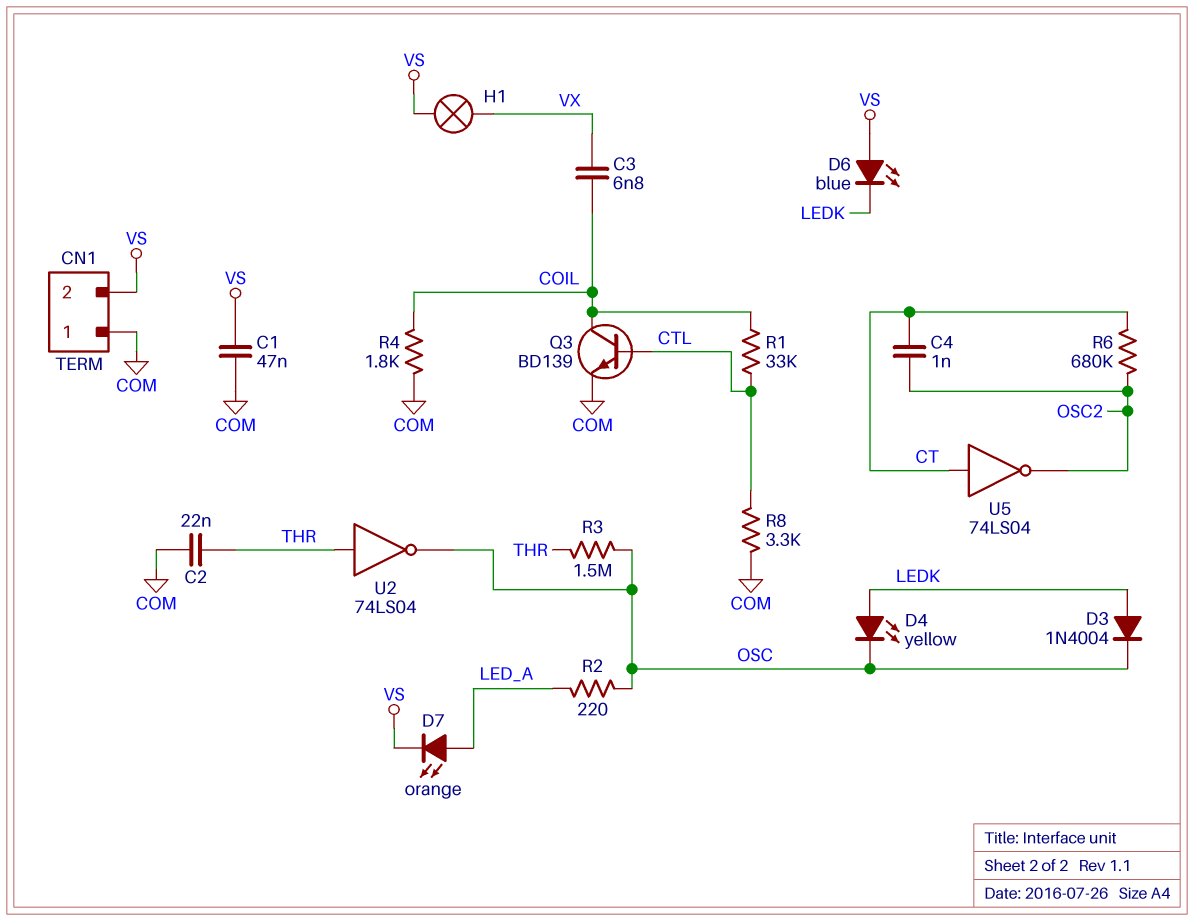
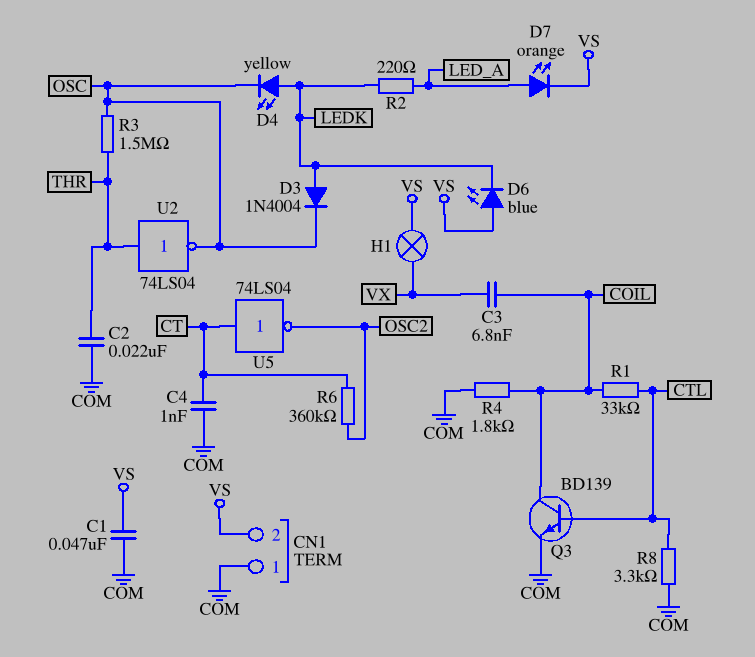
C4: 1nF (CT, OSC2) -> 1nF (COM, CT)
R2: 220 (LED_A, OSC) -> 220 (LEDK, LED_A)
R6: 680k (CT, OSC2) -> 360k (CT, OSC2)

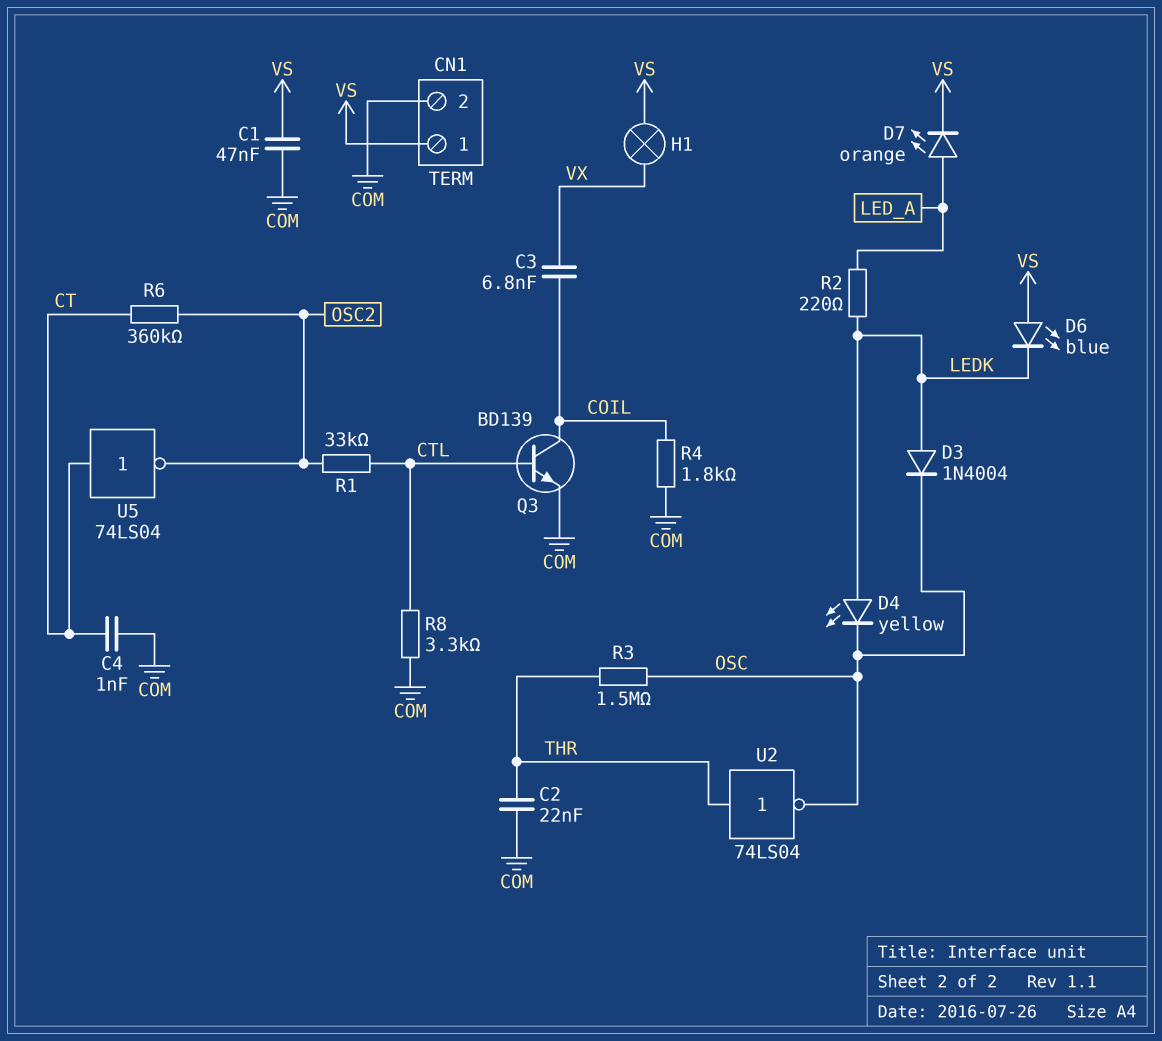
CN1 pin 1: COM -> VS
CN1 pin 2: VS -> COM
R1: 33k (COIL, CTL) -> 33k (CTL, OSC2)

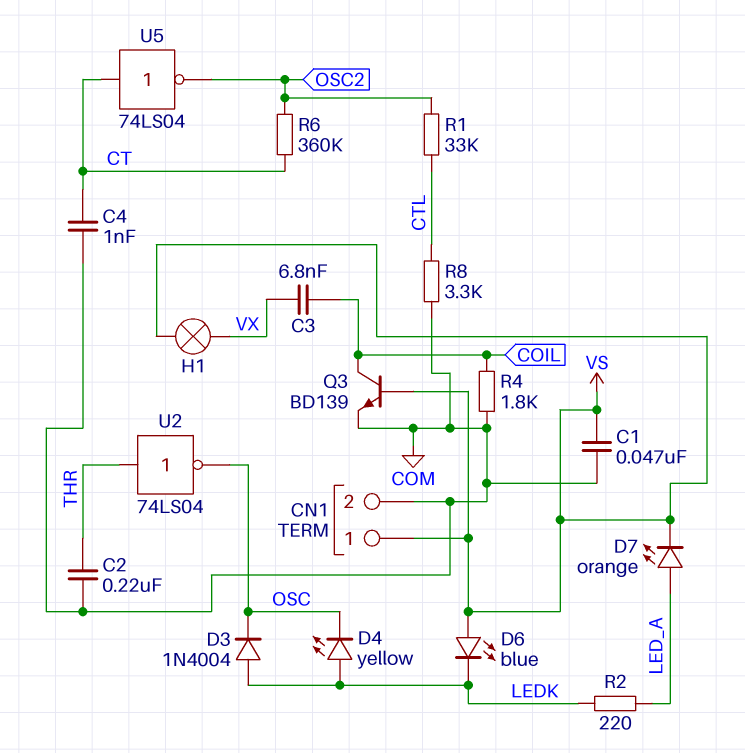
C2: 22nF (COM, THR) -> 220nF (COM, THR)
Q3: NPN BD139 (B CTL, C COIL, E COM) -> NPN BD139 (B VS, C COIL, E COM)
R3: 1.5M (OSC, THR) -> none

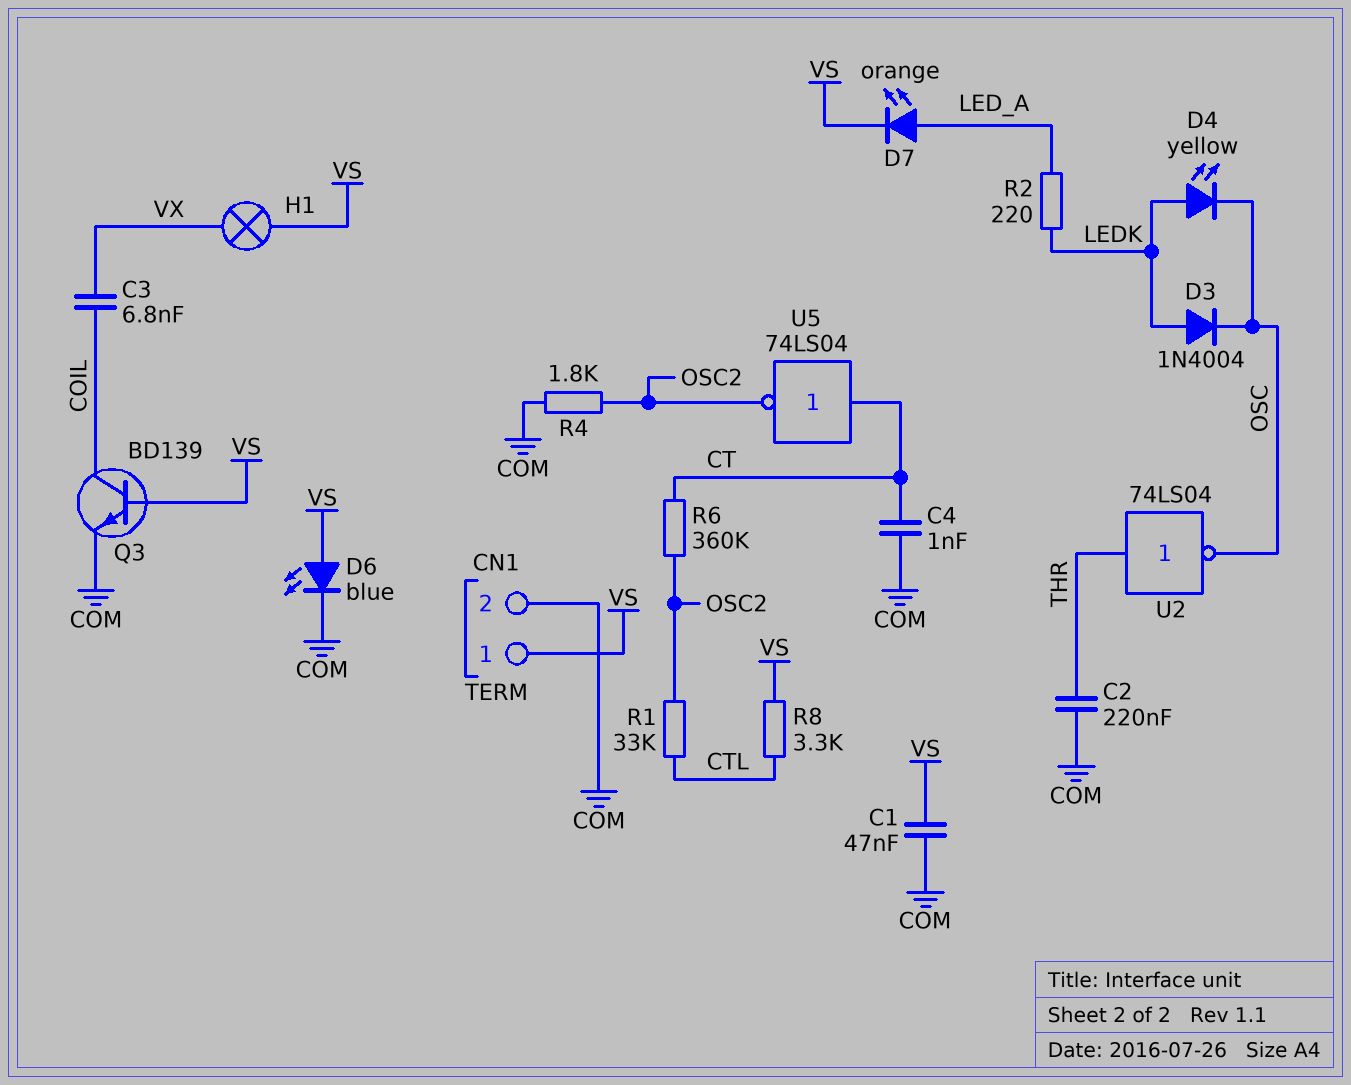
D6: LED blue (A VS, K LEDK) -> LED blue (A VS, K COM)
R4: 1.8k (COIL, COM) -> 1.8k (COM, OSC2)
R8: 3.3k (COM, CTL) -> 3.3k (CTL, VS)

